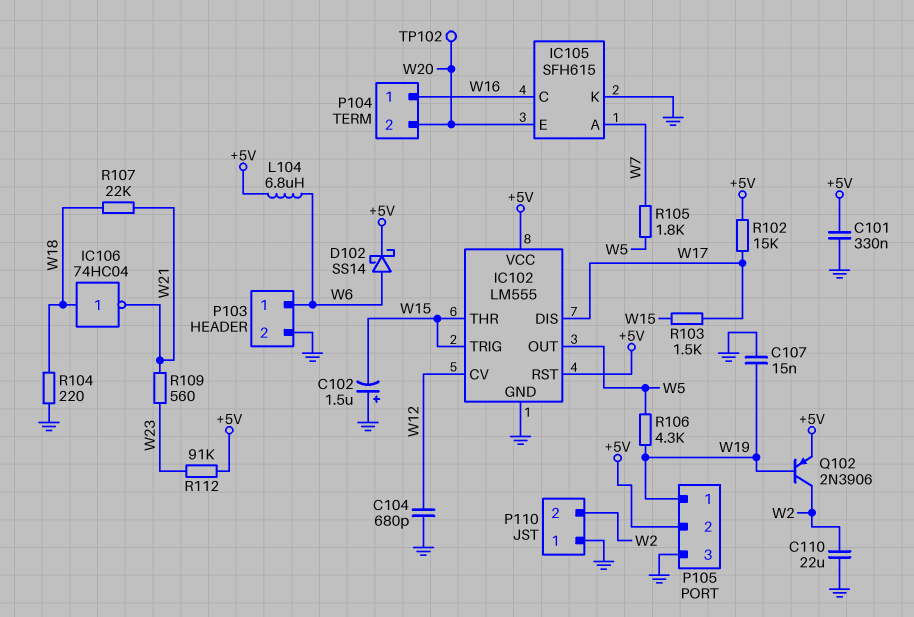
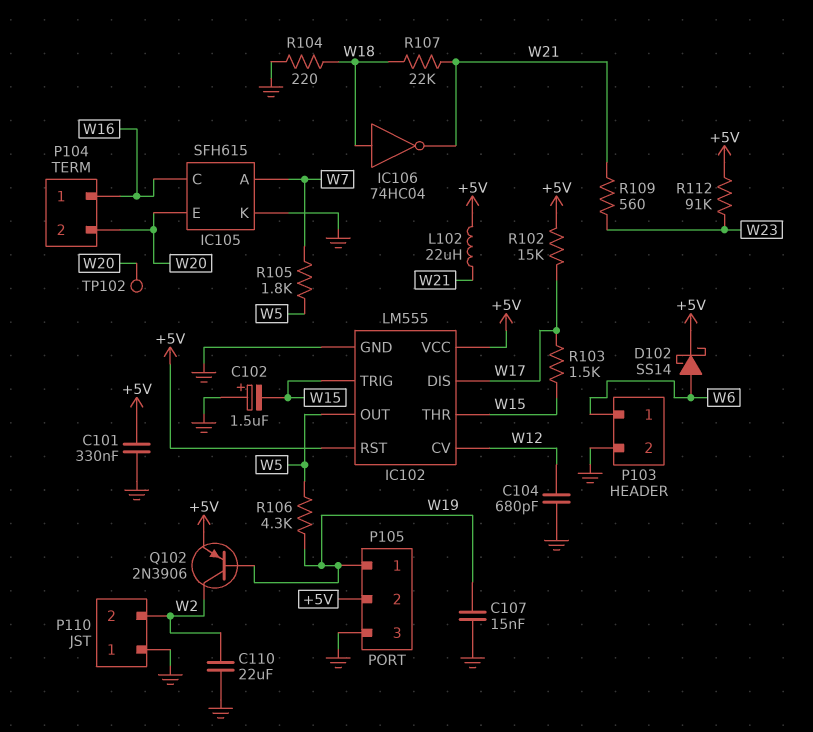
L102: none -> 22uH (+5V, W21)
L104: 6.8uH (+5V, W6) -> none

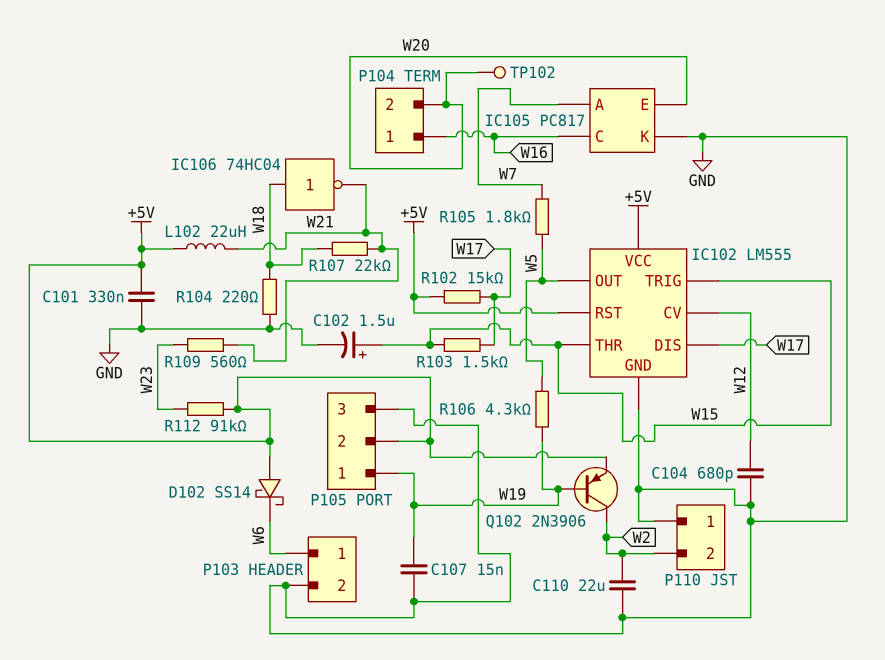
C102: 1.5uF (plus GND, minus W15) -> 1.5uF (plus W15, minus GND)
D102: schottky SS14 (A W6, K +5V) -> schottky SS14 (A +5V, K W6)
IC105: SFH615 -> PC817

